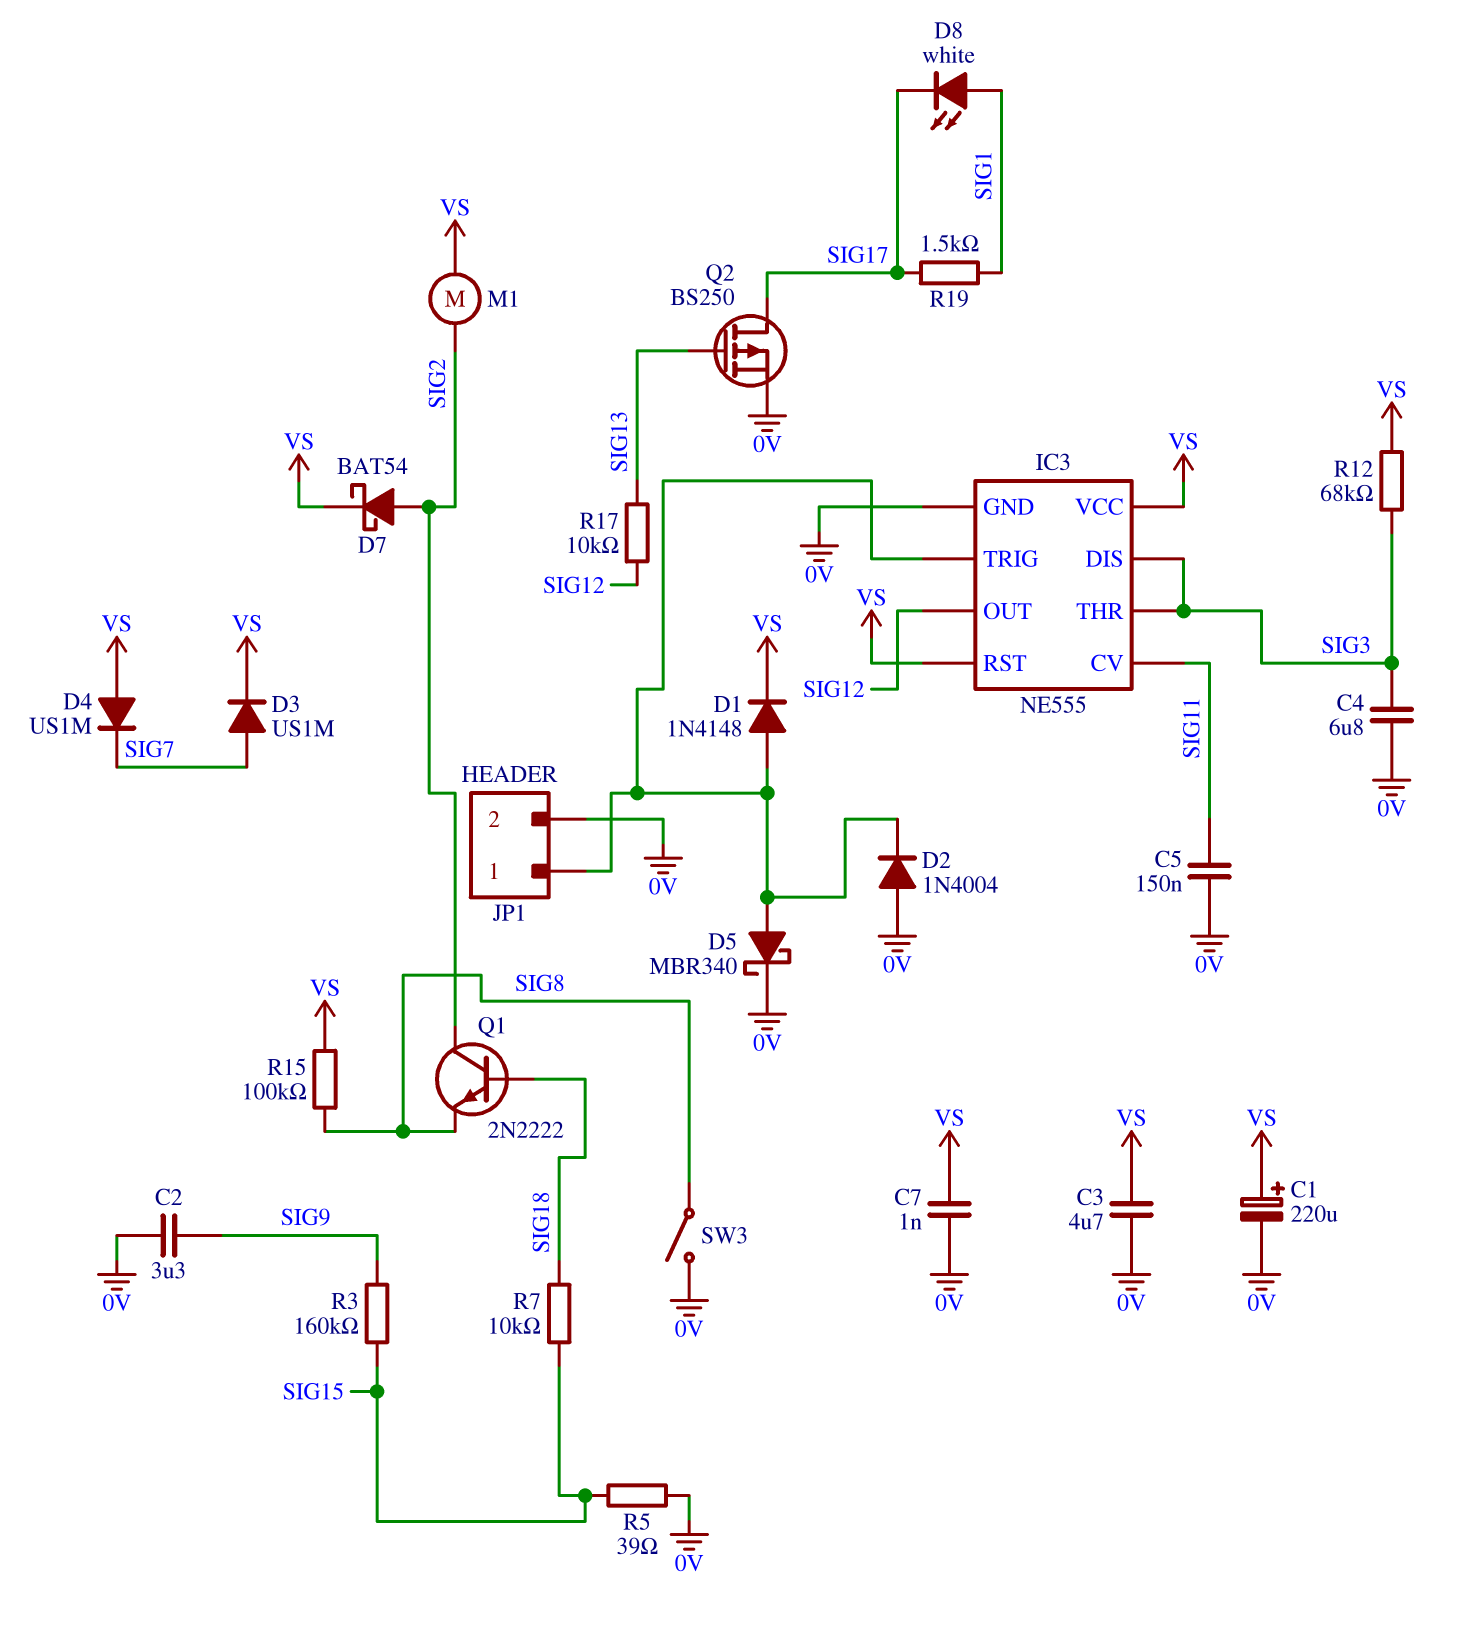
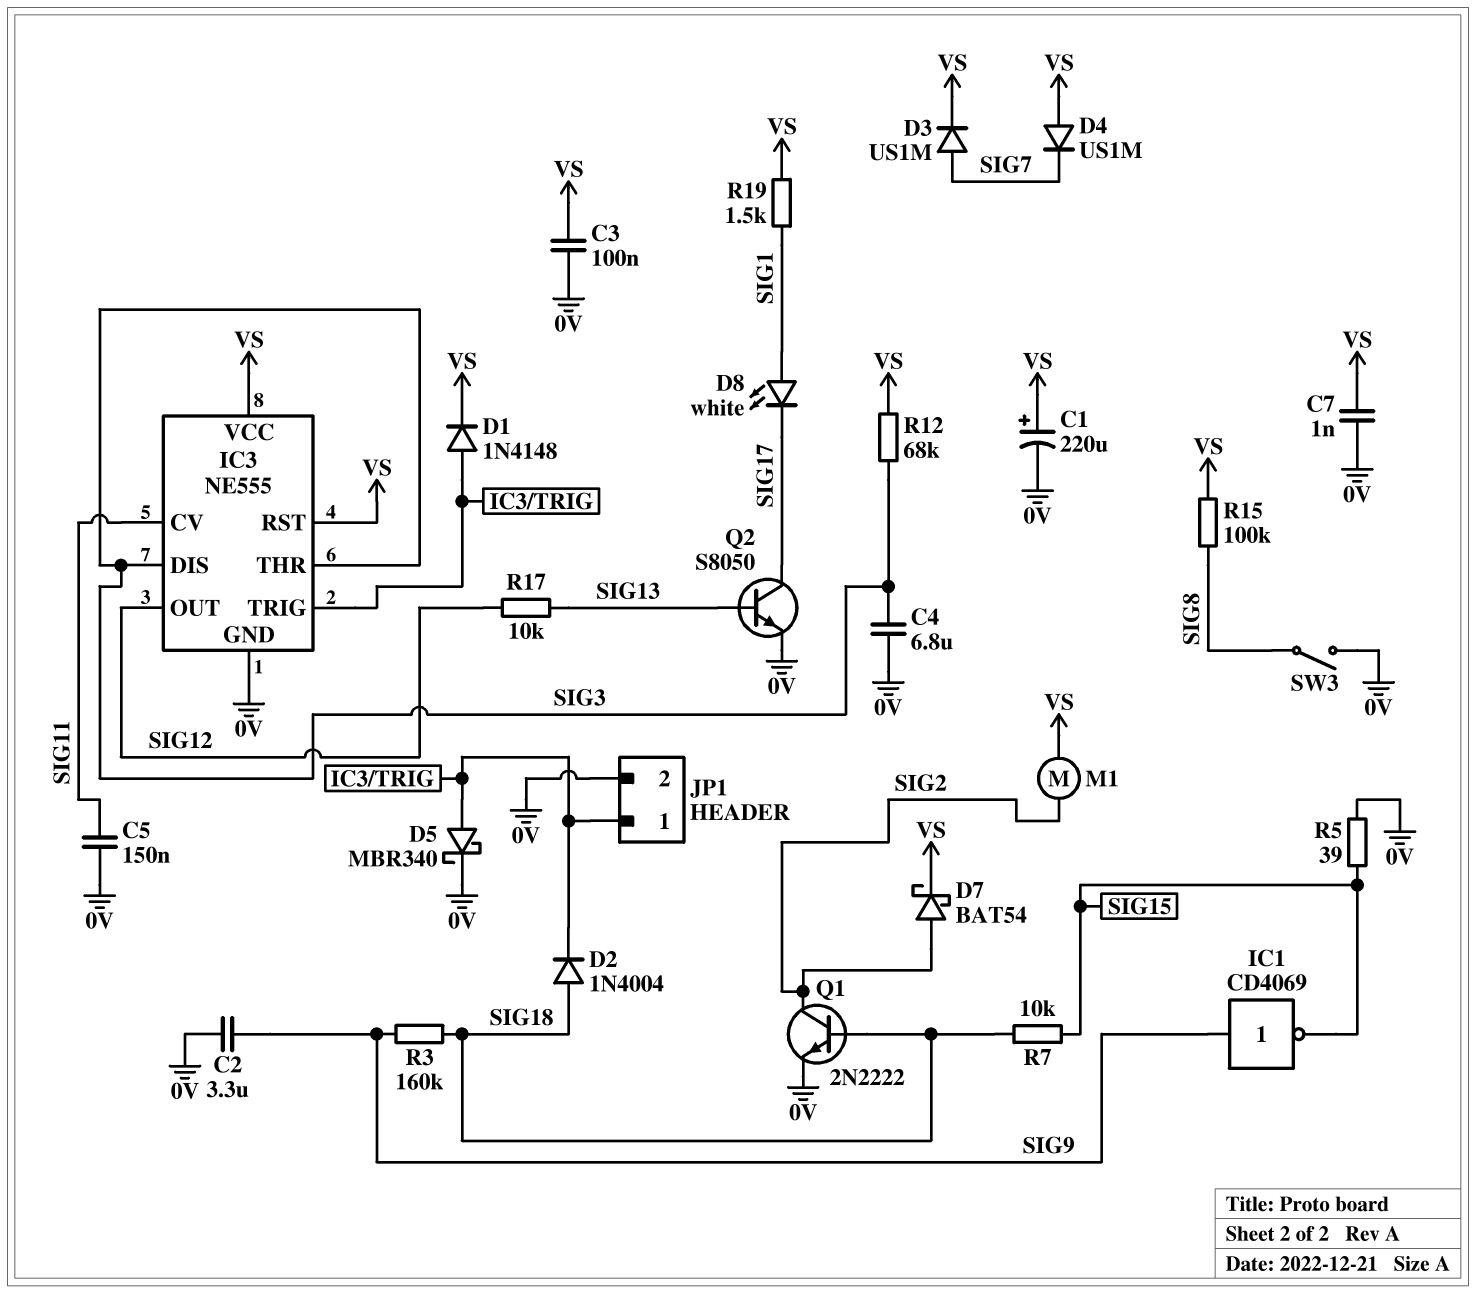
C3: 4.7uF (0V, VS) -> 100nF (0V, VS)
D2: diode 1N4004 (A 0V, K IC3/TRIG) -> diode 1N4004 (A SIG18, K IC3/TRIG)
IC1: none -> NOT CD4069 (in SIG9, out SIG15)
Q1: NPN 2N2222 (B SIG18, C SIG2, E SIG8) -> NPN 2N2222 (B SIG18, C SIG2, E 0V)
Q2: PMOS BS250 (G SIG13, D SIG17, S 0V) -> NPN S8050 (B SIG13, C SIG17, E 0V)
R3: 160k (SIG9, SIG15) -> 160k (SIG9, SIG18)
R19: 1.5k (SIG1, SIG17) -> 1.5k (SIG1, VS)

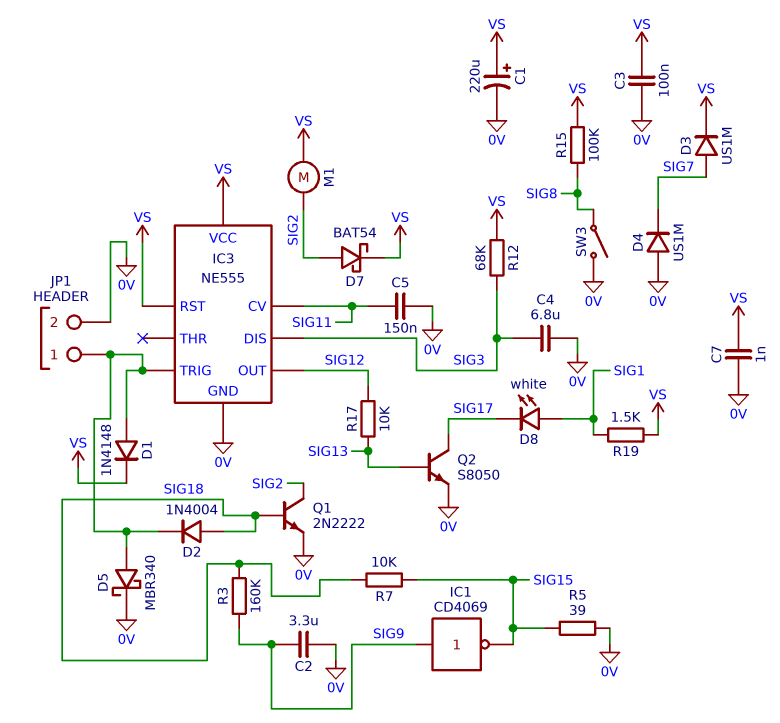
D4: diode US1M (A VS, K SIG7) -> diode US1M (A 0V, K SIG7)
IC3 pin THR: SIG3 -> none

